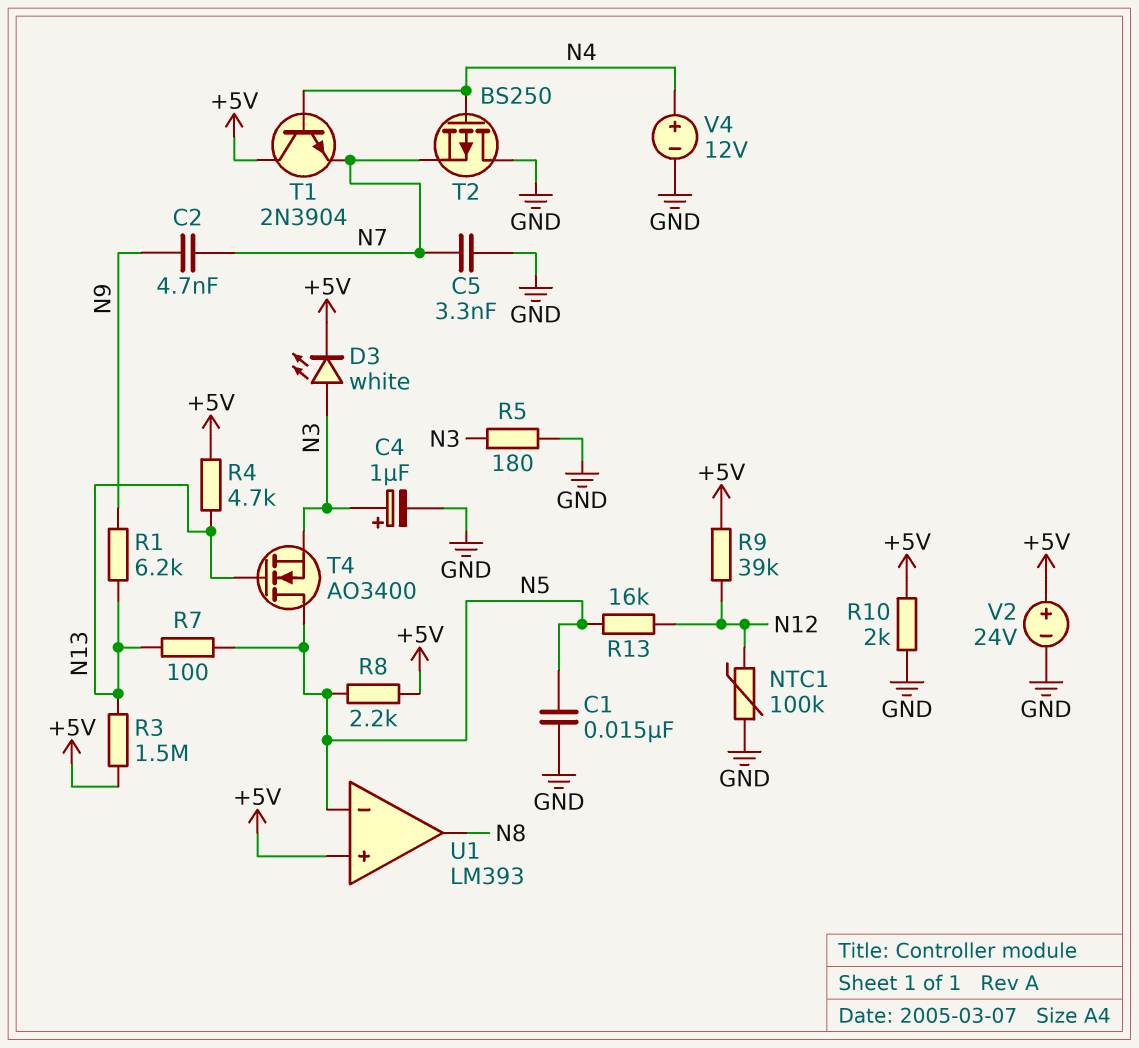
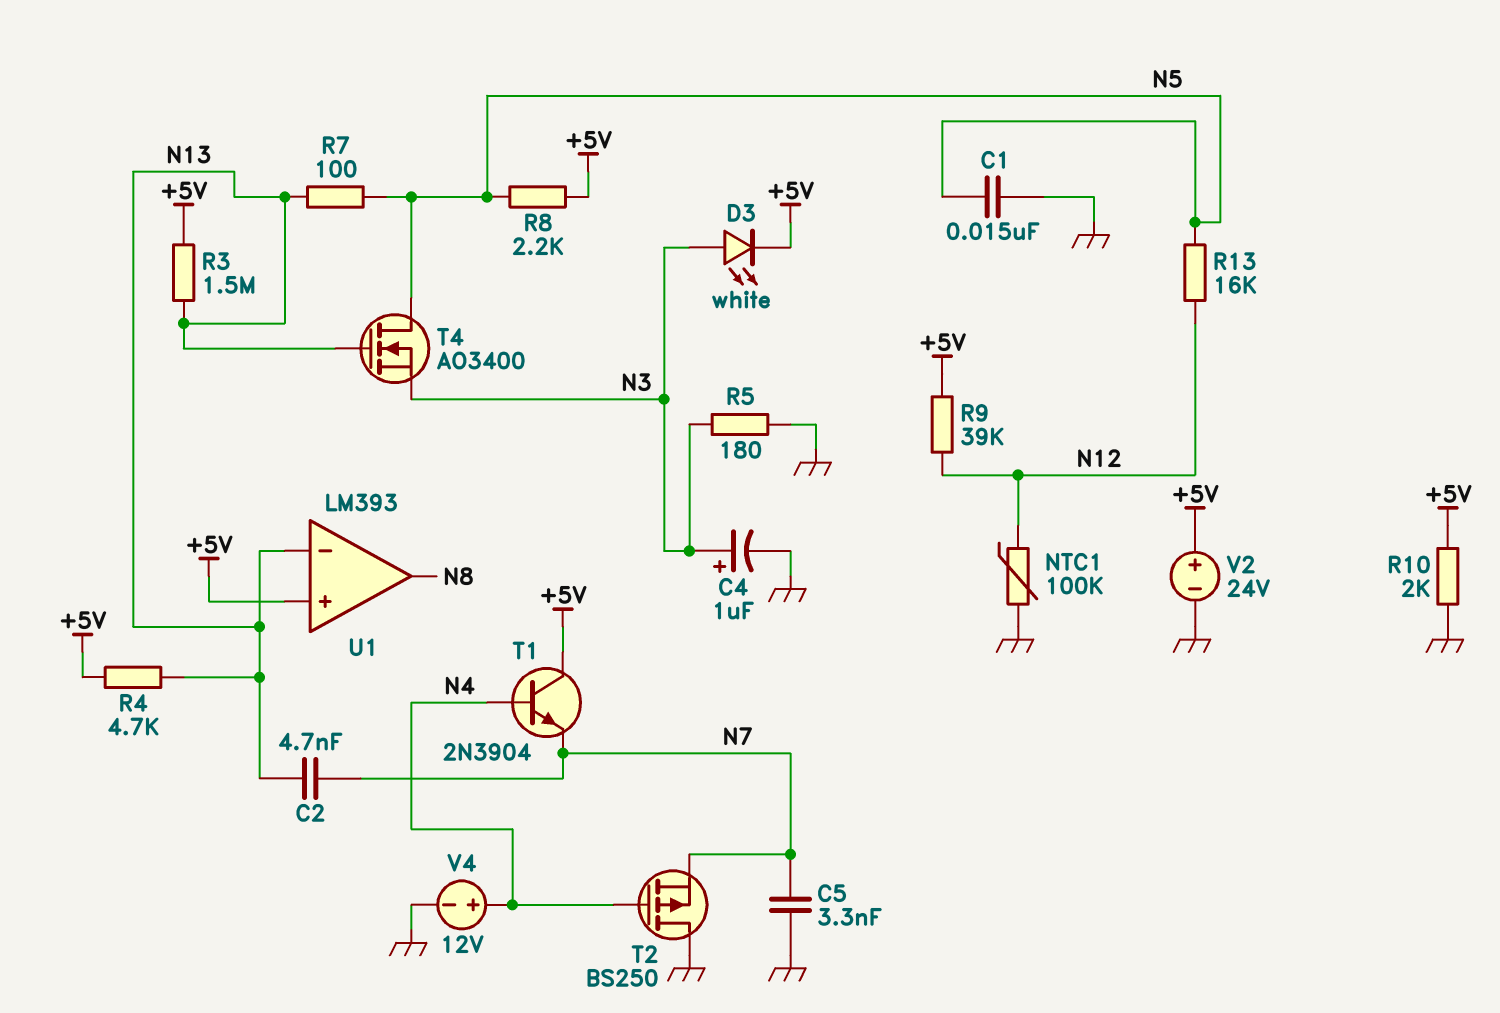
C2: 4.7nF (N7, N9) -> 4.7nF (N7, N13)
R1: 6.2k (N9, N13) -> none
U1 pin in-: N5 -> N13

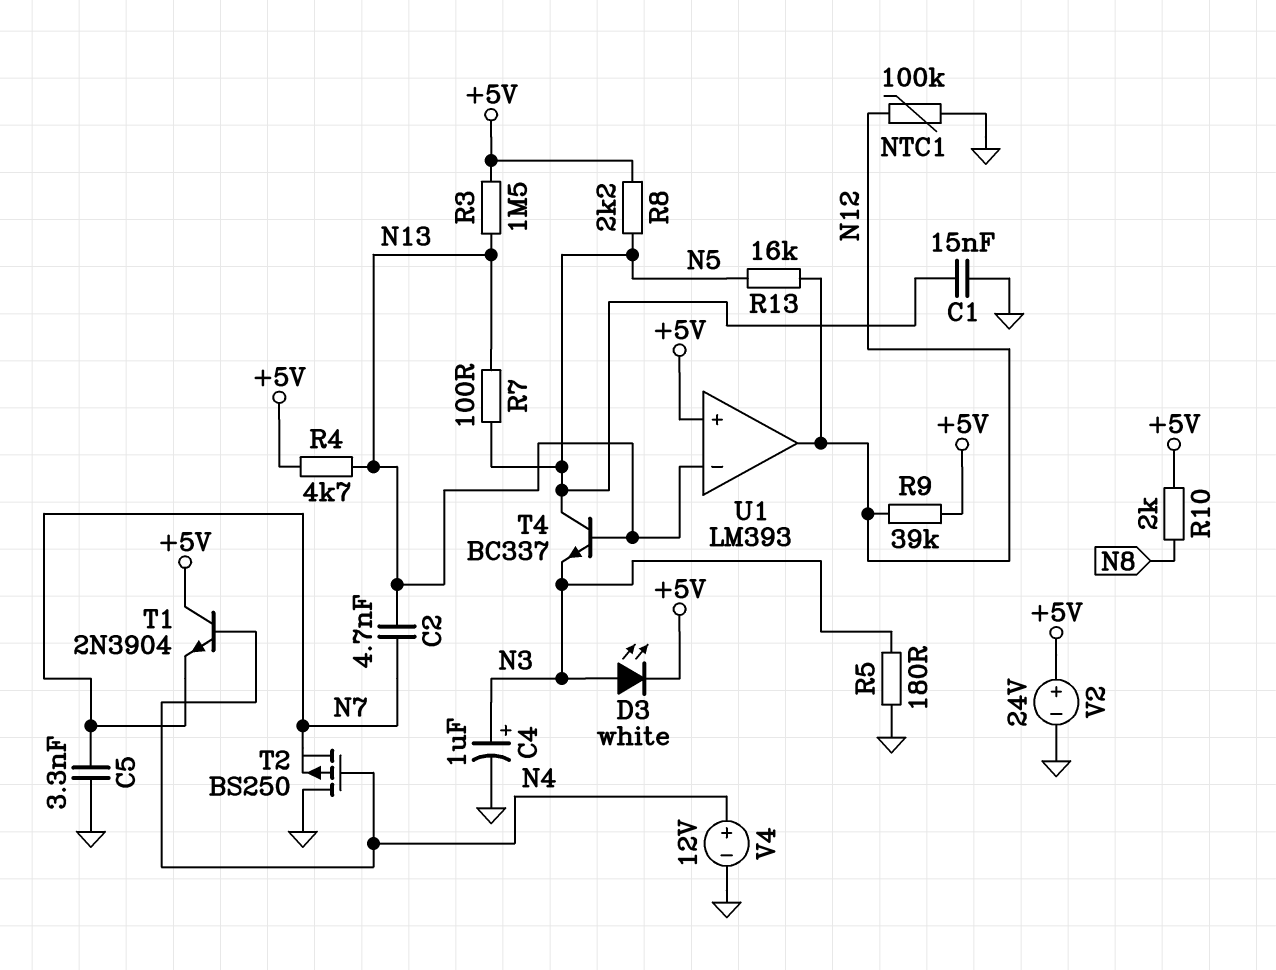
R10: 2k (+5V, GND) -> 2k (+5V, N8)
T4: NMOS AO3400 (G N13, D N5, S N3) -> NPN BC337 (B N13, C N5, E N3)
U1 pin out: N8 -> N12

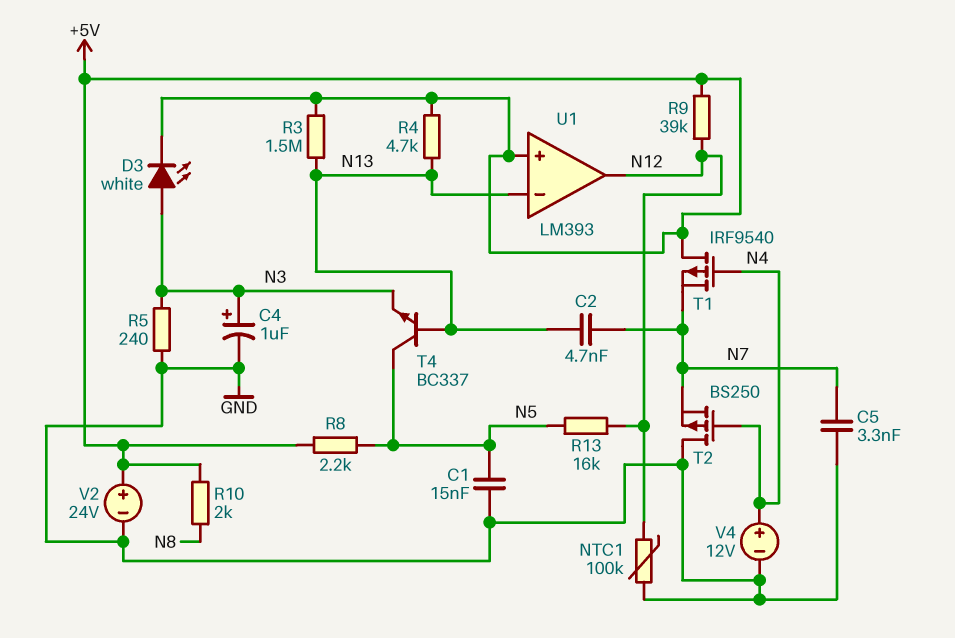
R5: 180 (GND, N3) -> 240 (GND, N3)
R7: 100 (N5, N13) -> none
T1: NPN 2N3904 (B N4, C +5V, E N7) -> PMOS IRF9540 (G N4, D +5V, S N7)

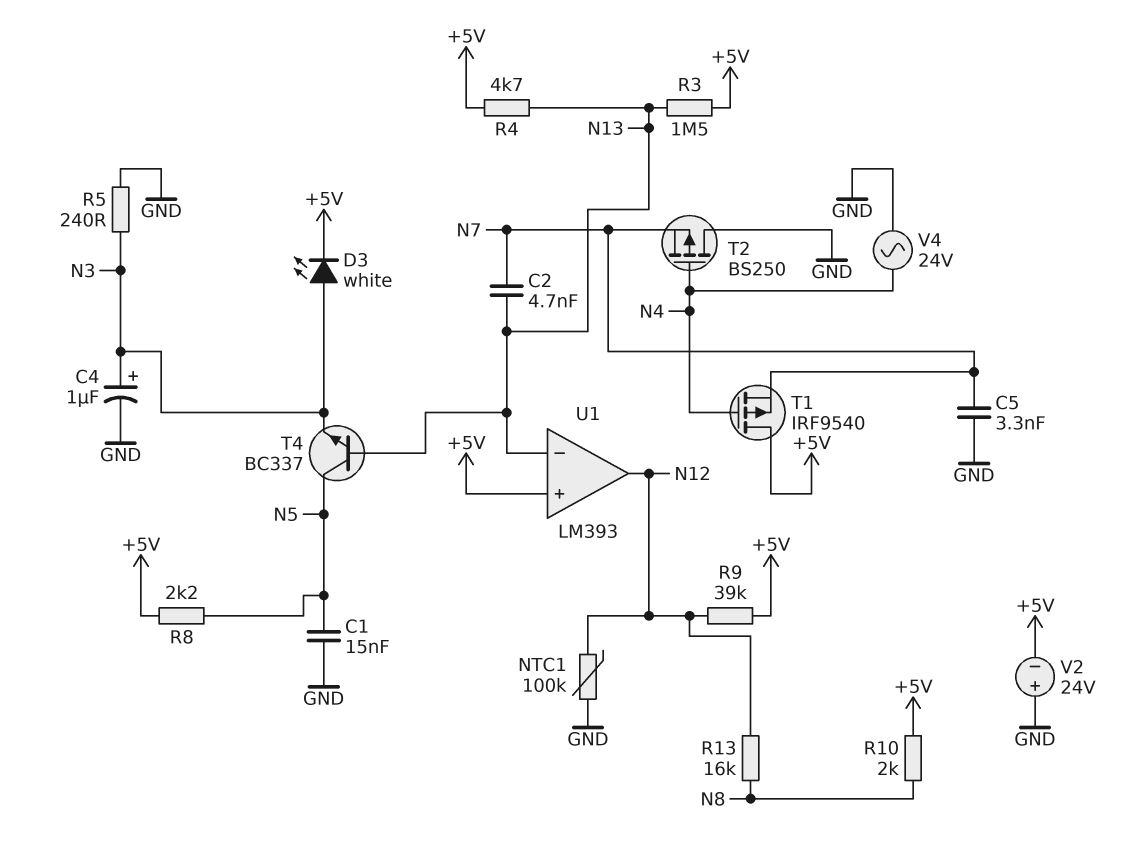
R13: 16k (N5, N12) -> 16k (N8, N12)
V2: 24V (plus +5V, minus GND) -> 24V (plus GND, minus +5V)
V4: 12V (plus N4, minus GND) -> AC 24V (GND, N4)

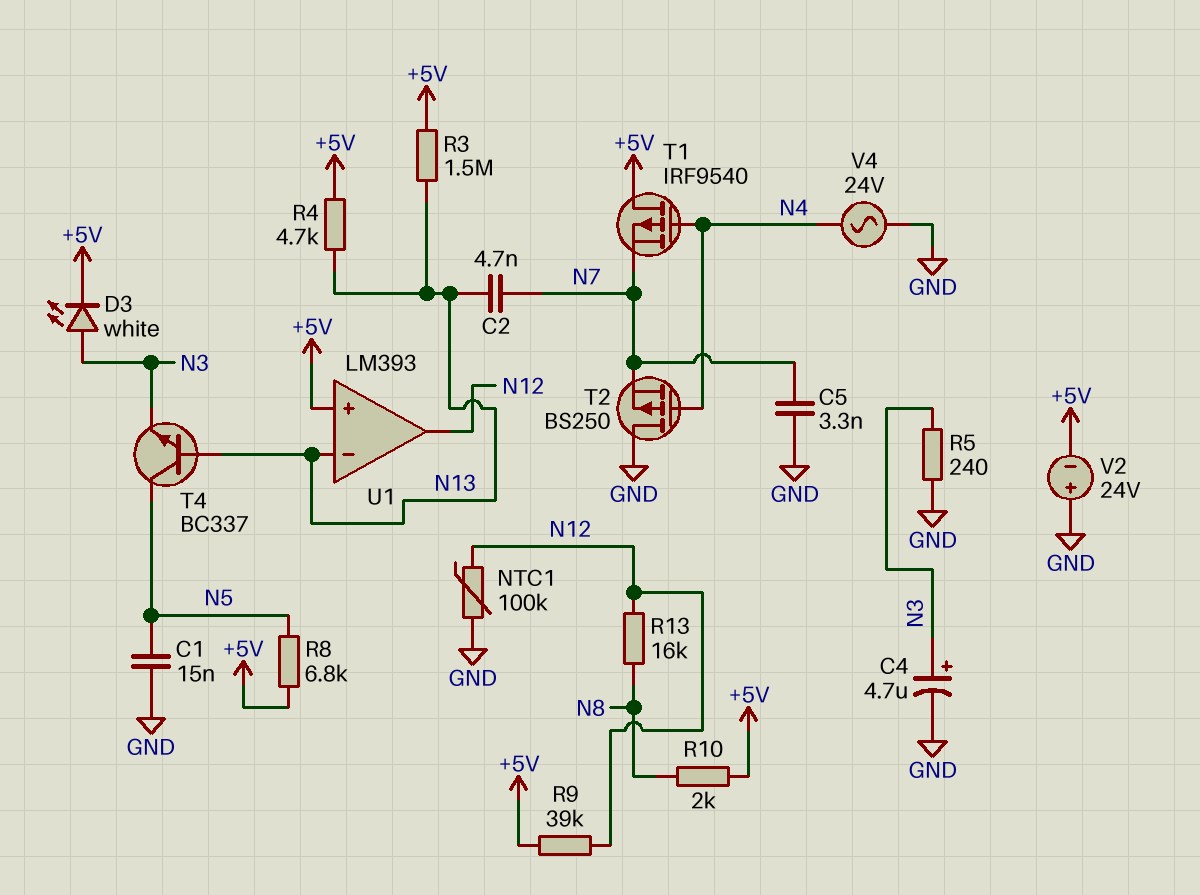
C4: 1uF (plus N3, minus GND) -> 4.7uF (plus N3, minus GND)
R8: 2.2k (+5V, N5) -> 6.8k (+5V, N5)

